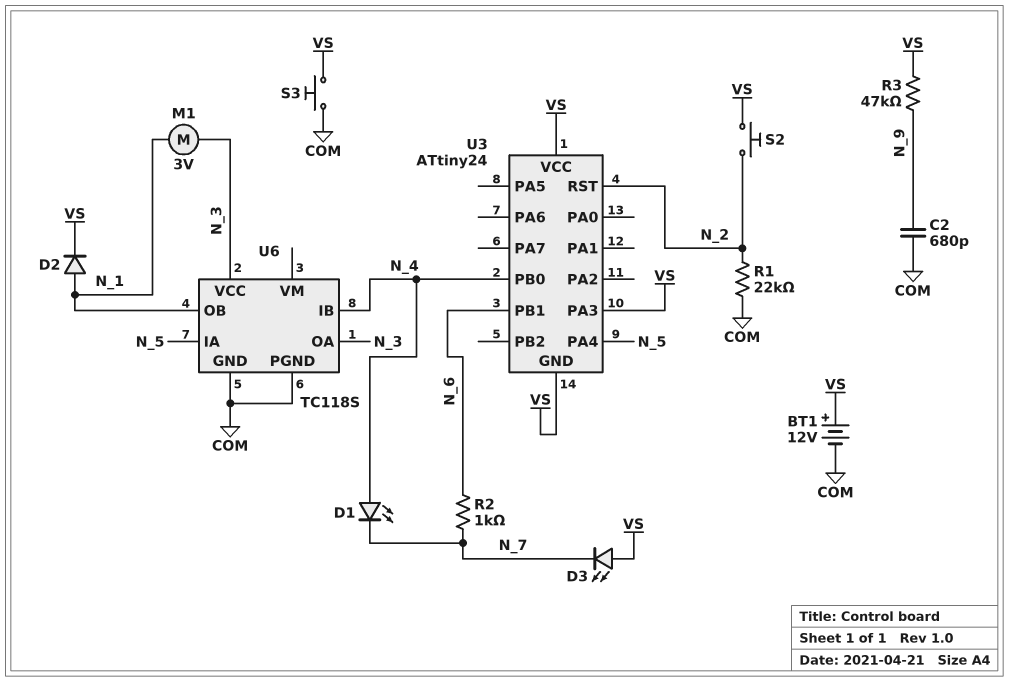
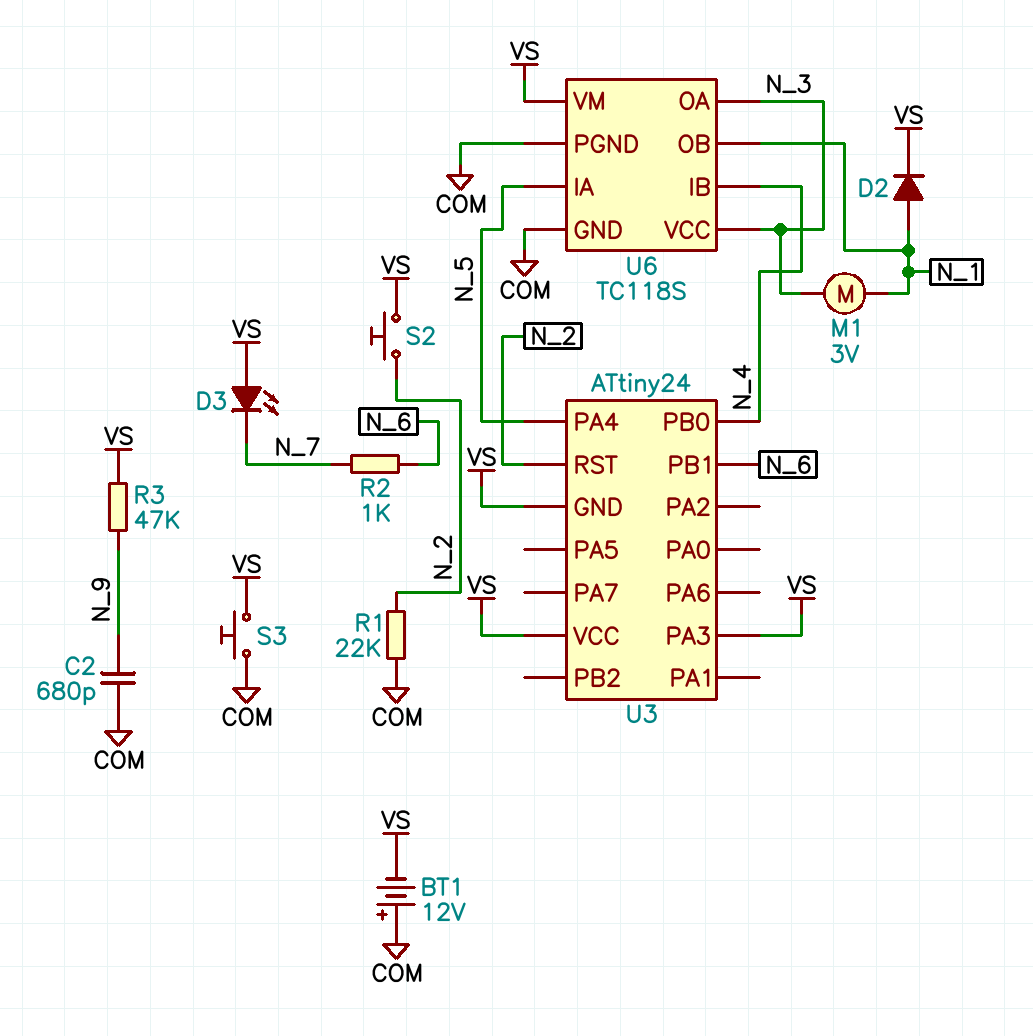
BT1: 12V (plus VS, minus COM) -> 12V (plus COM, minus VS)
D1: LED (A N_4, K N_7) -> none
U6 pin VM: none -> VS

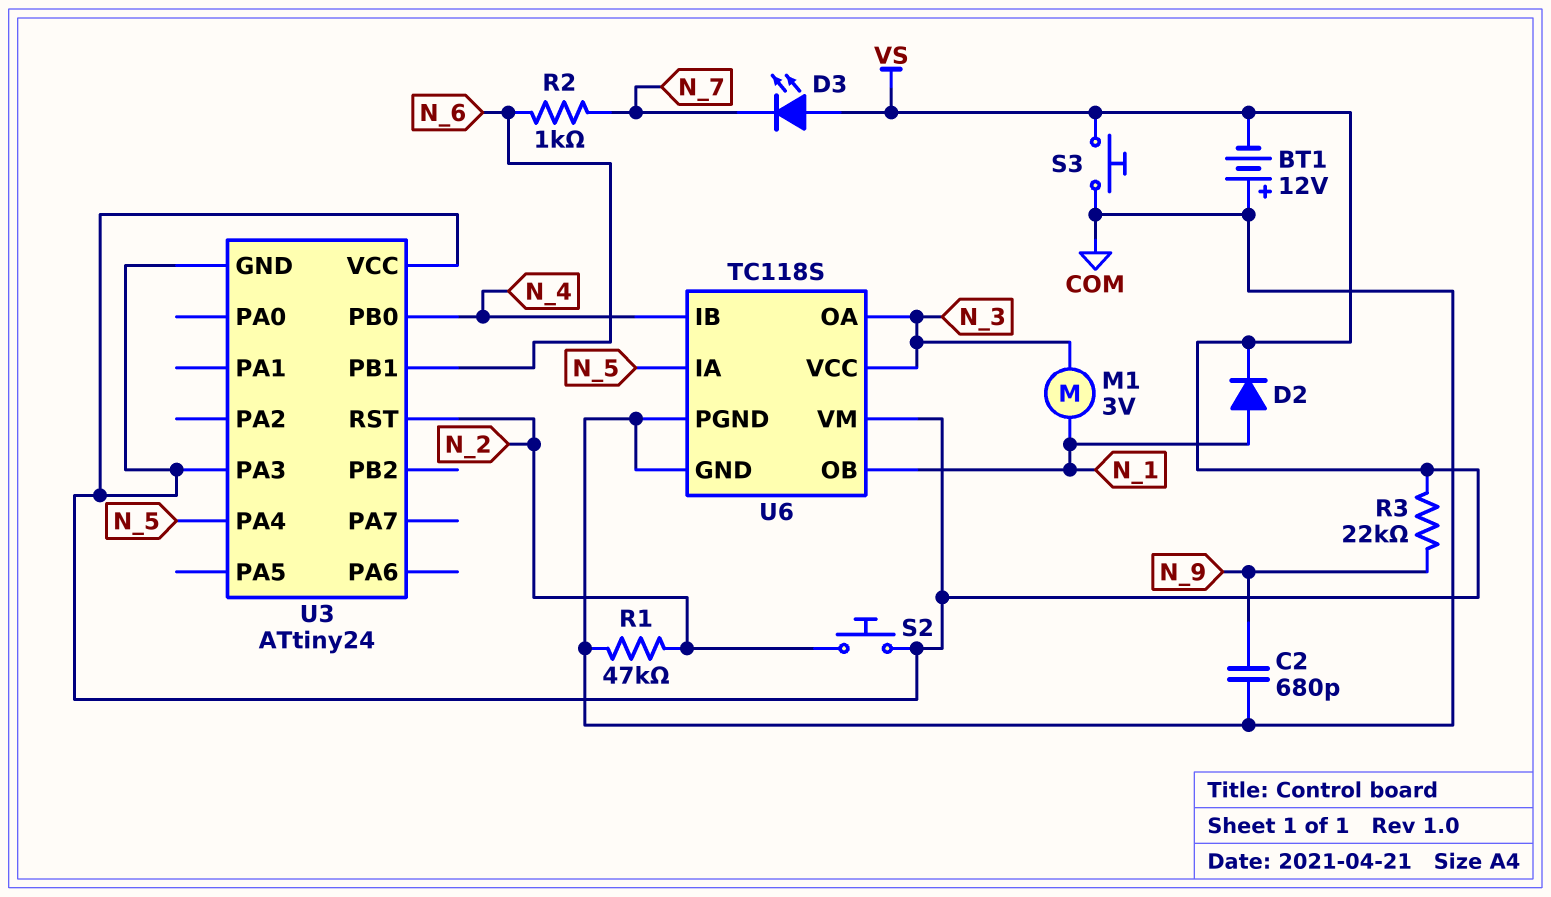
R1: 22k (COM, N_2) -> 47k (COM, N_2)
R3: 47k (N_9, VS) -> 22k (N_9, VS)

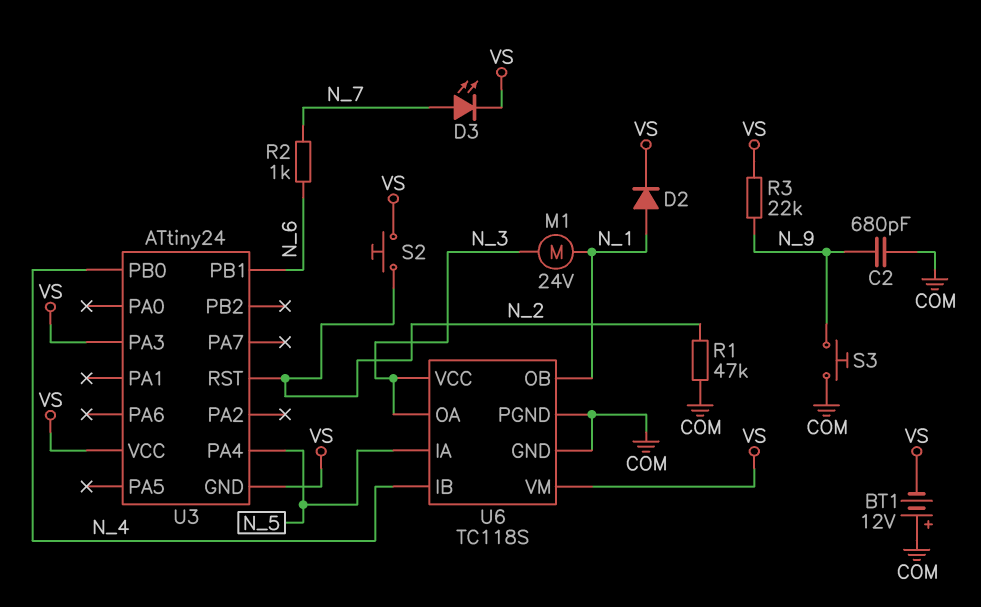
D3: LED (A VS, K N_7) -> LED (A N_7, K VS)
M1: motor 3V (N_1, N_3) -> motor 24V (N_1, N_3)
S3: button (COM, VS) -> button (COM, N_9)

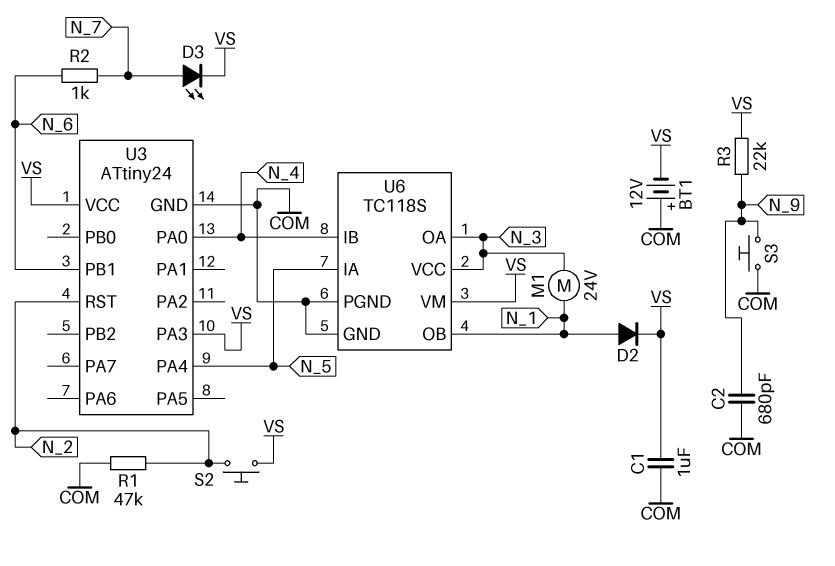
C1: none -> 1uF (COM, VS)
U3 pin GND: VS -> COM
U3 pin PA0: none -> N_4
U3 pin PB0: N_4 -> none

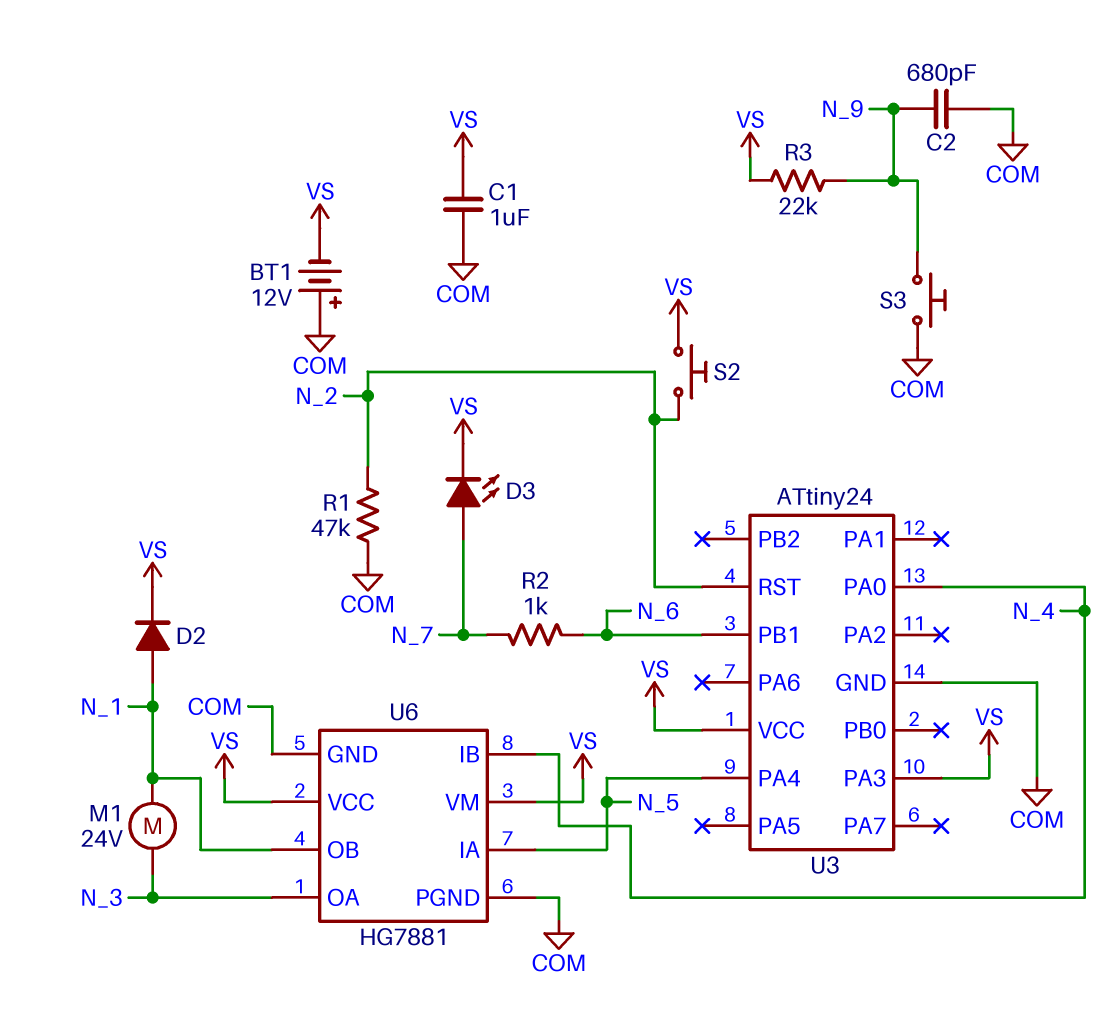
U6: TC118S -> HG7881
U6 pin VCC: N_3 -> VS

